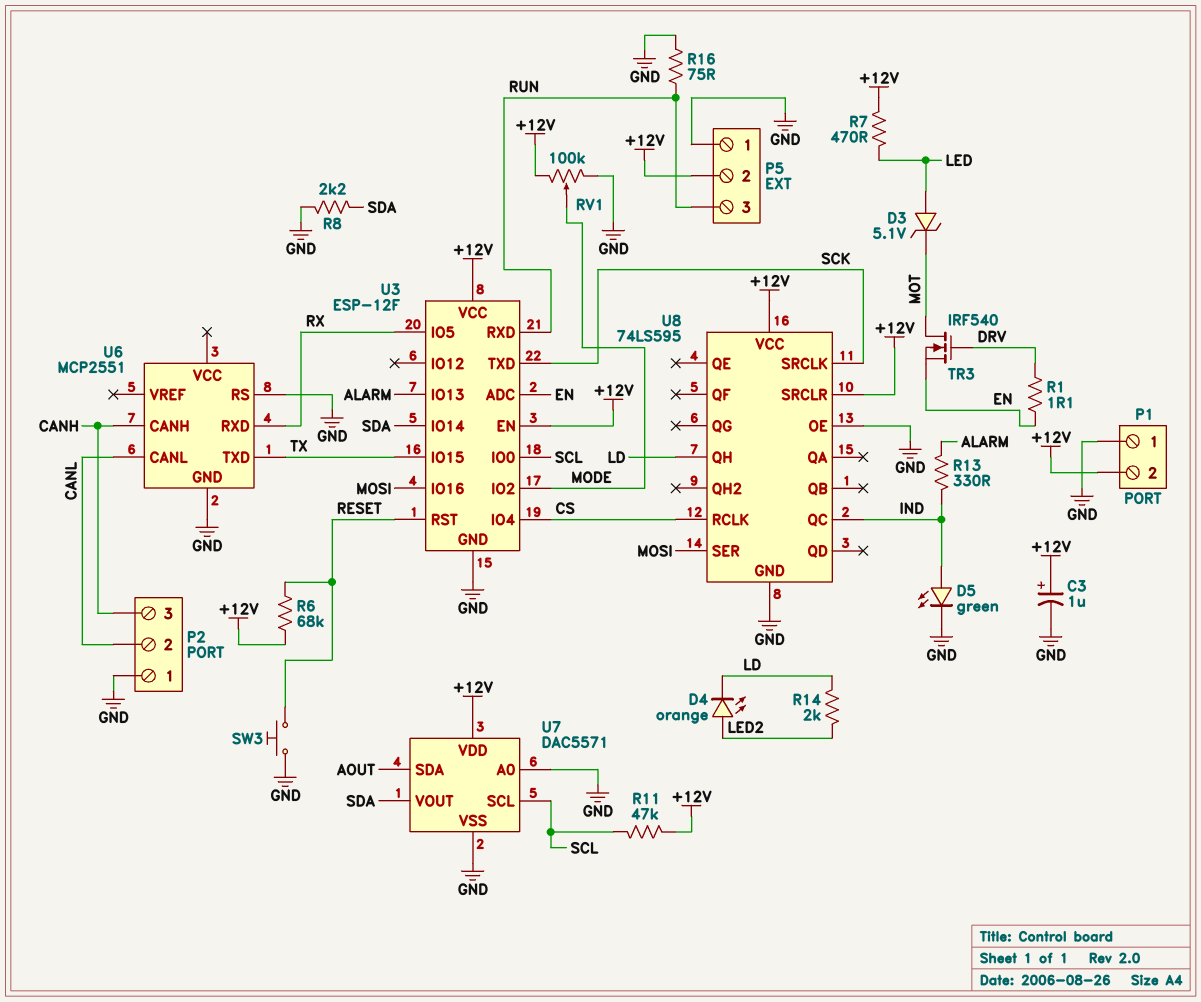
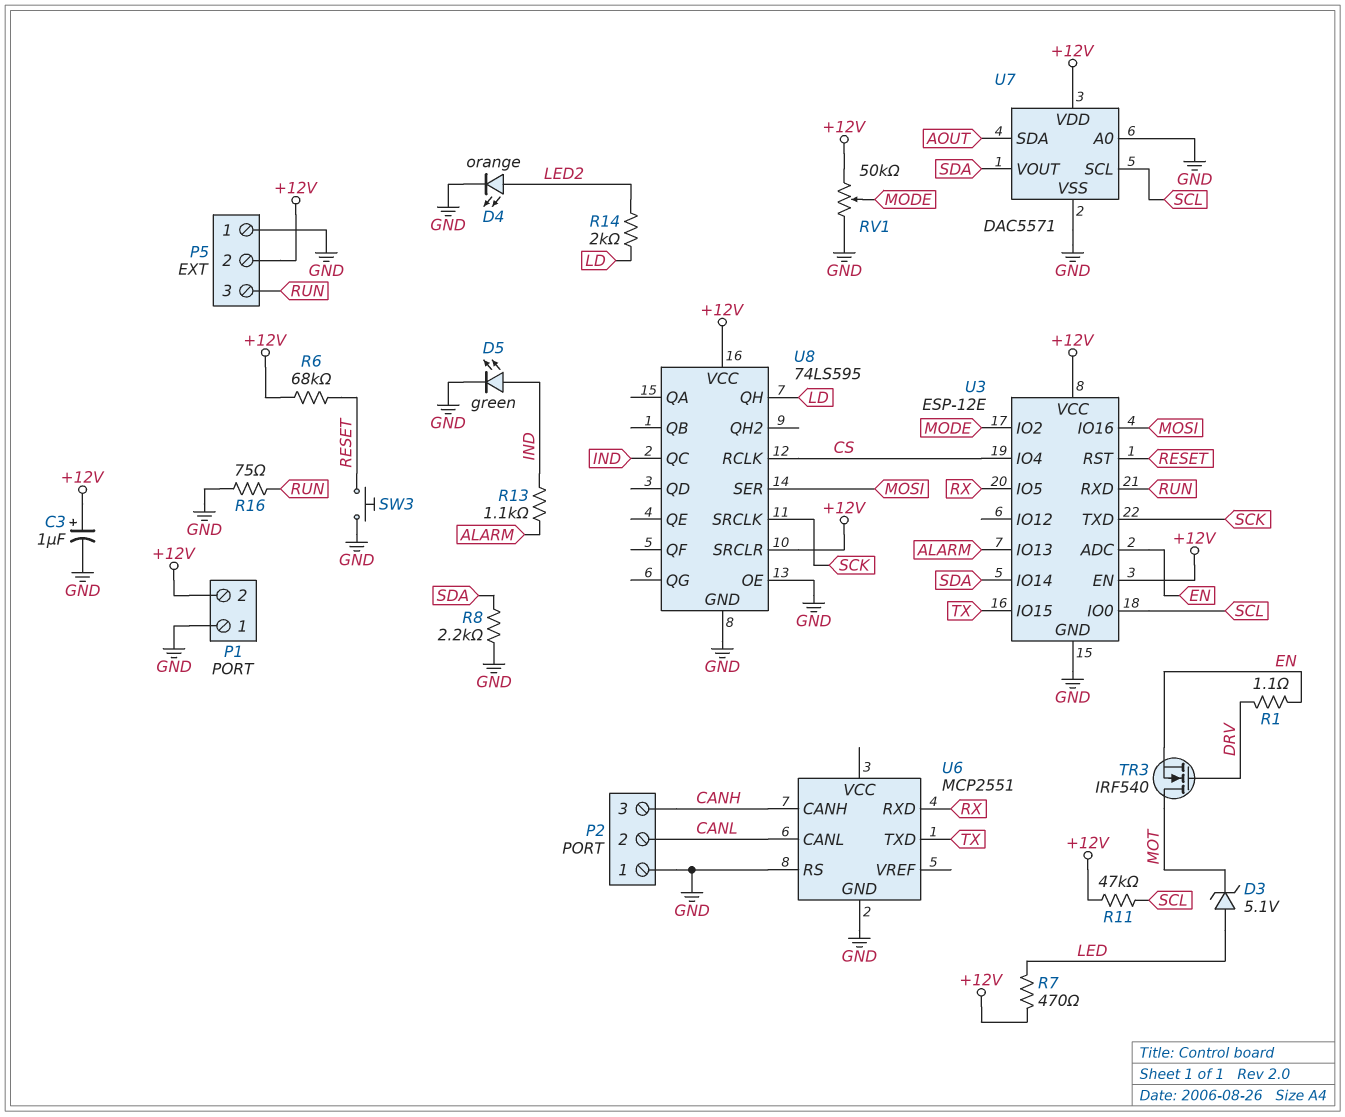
D4: LED orange (A LED2, K LD) -> LED orange (A LED2, K GND)
R13: 330 (ALARM, IND) -> 1.1k (ALARM, IND)
RV1: 100k (+12V, GND, wiper MODE) -> 50k (+12V, GND, wiper MODE)
U3: ESP-12F -> ESP-12E

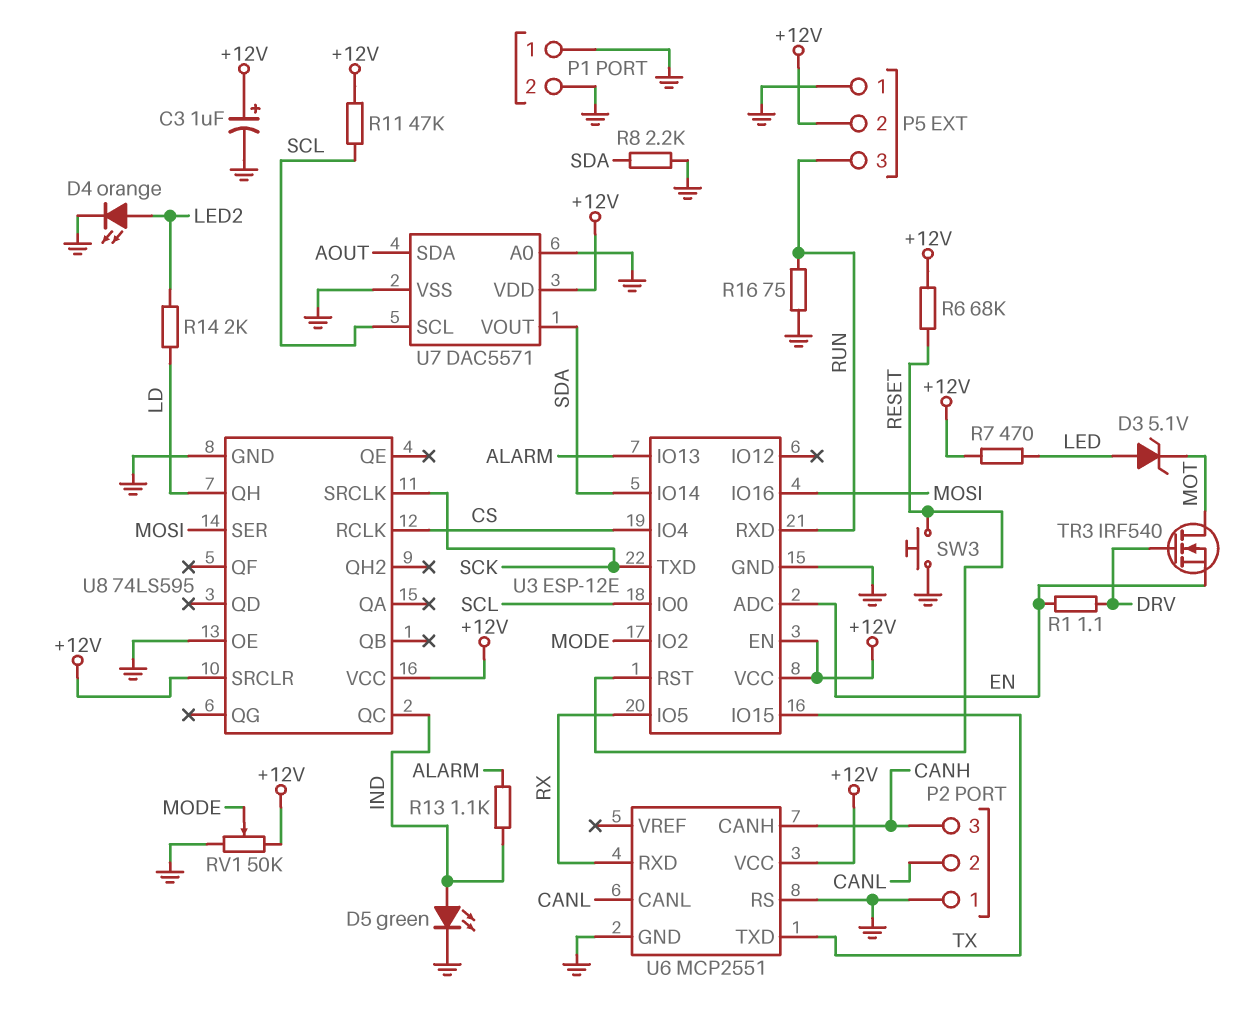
P1 pin 2: +12V -> GND
U6 pin VCC: none -> +12V

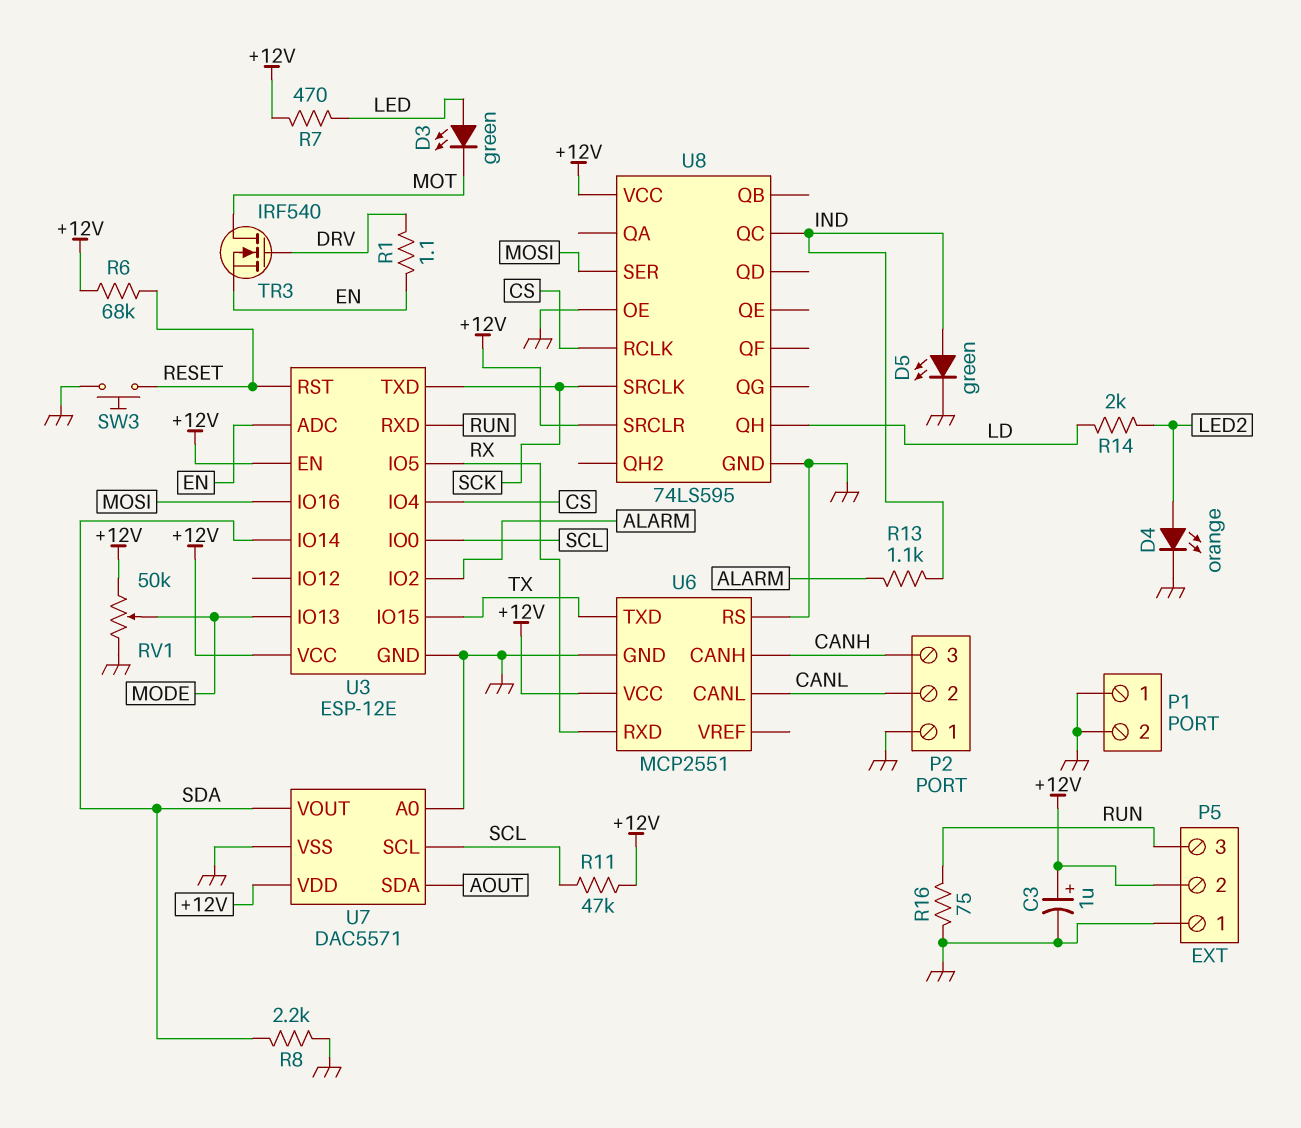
D3: zener 5.1V (A LED, K MOT) -> LED green (A LED, K MOT)
U3 pin IO2: MODE -> ALARM
U3 pin IO13: ALARM -> MODE

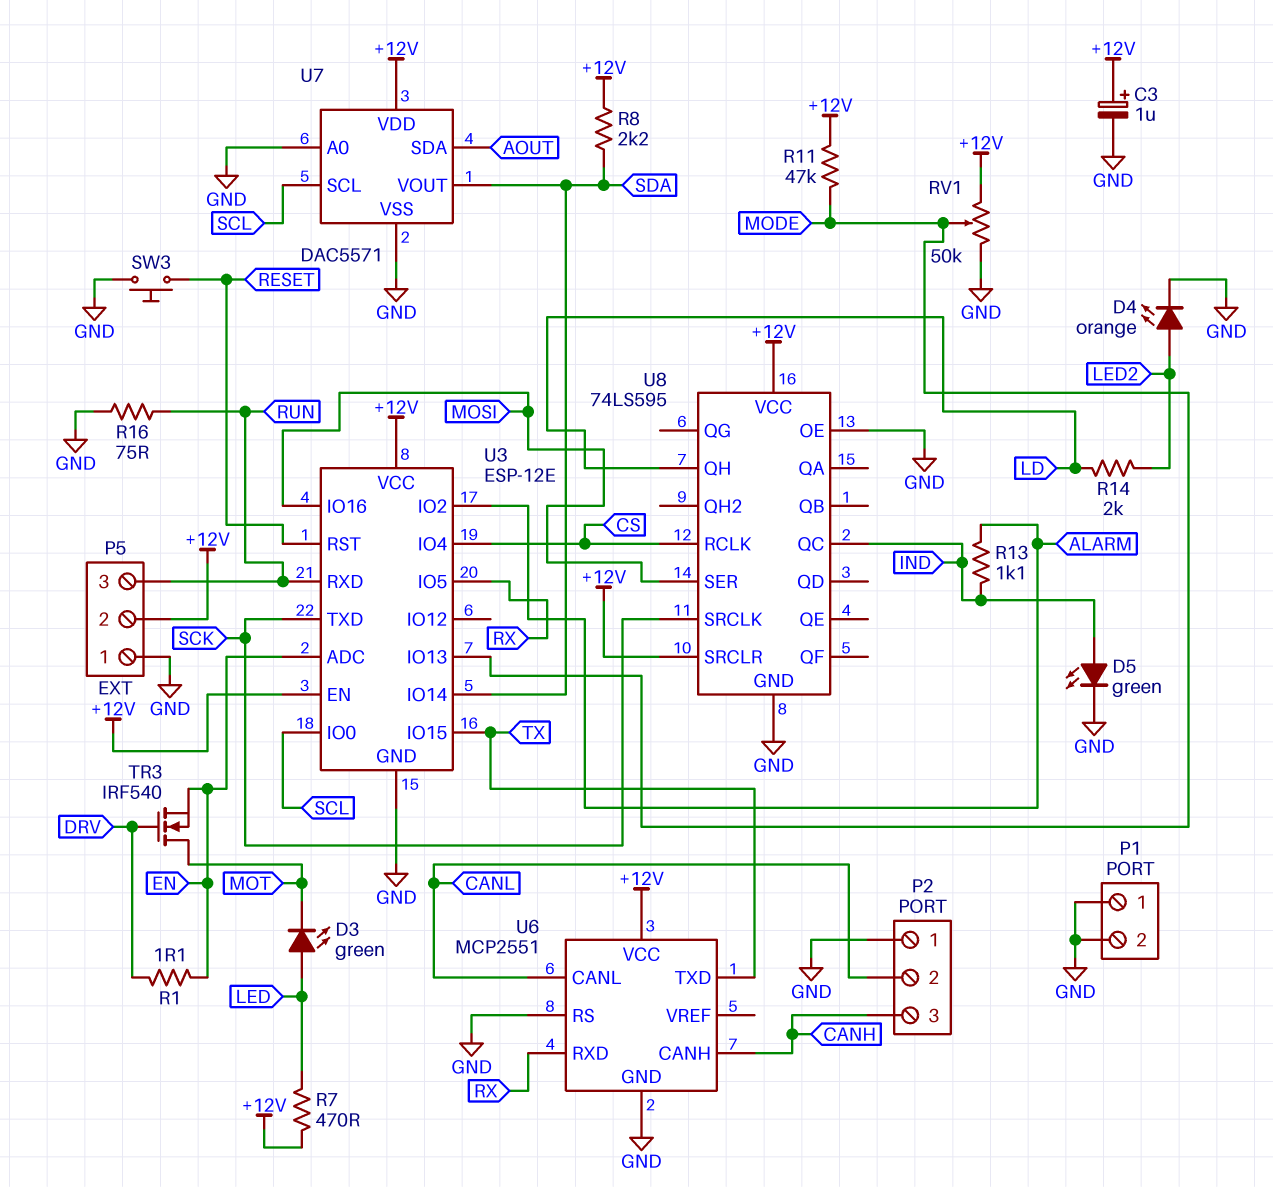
R6: 68k (+12V, RESET) -> none
R8: 2.2k (GND, SDA) -> 2.2k (+12V, SDA)
R11: 47k (+12V, SCL) -> 47k (+12V, MODE)

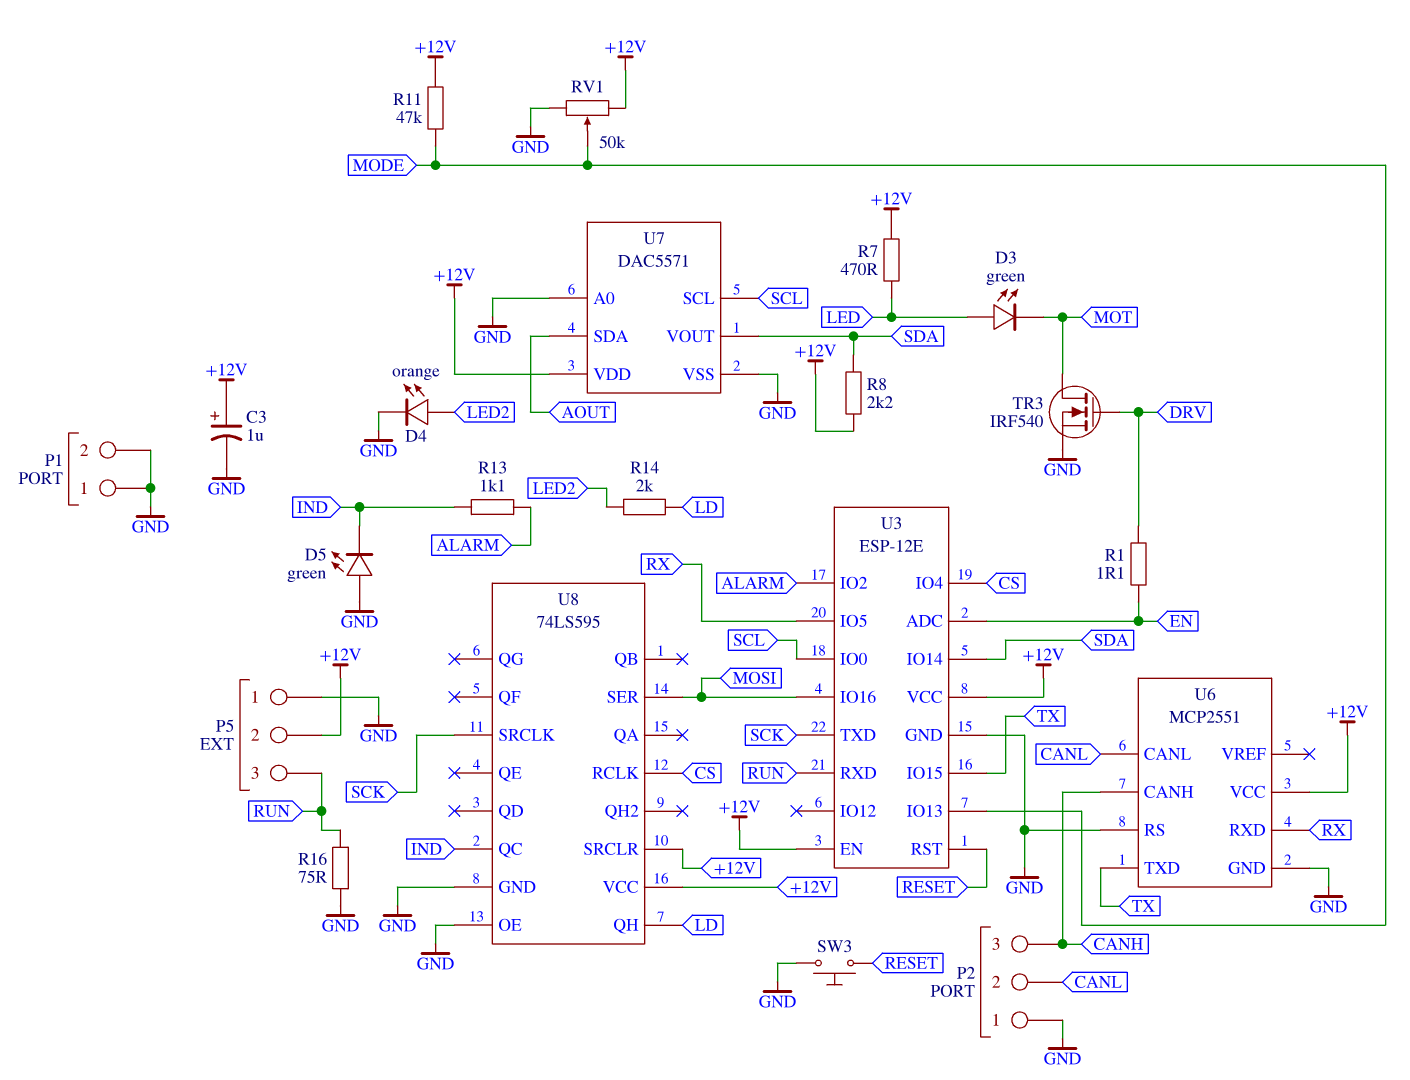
D5: LED green (A IND, K GND) -> LED green (A GND, K IND)
TR3: NMOS IRF540 (G DRV, D MOT, S EN) -> NMOS IRF540 (G DRV, D MOT, S GND)

